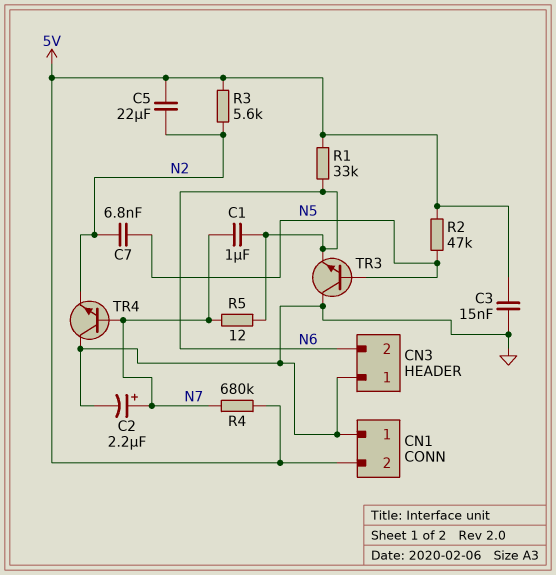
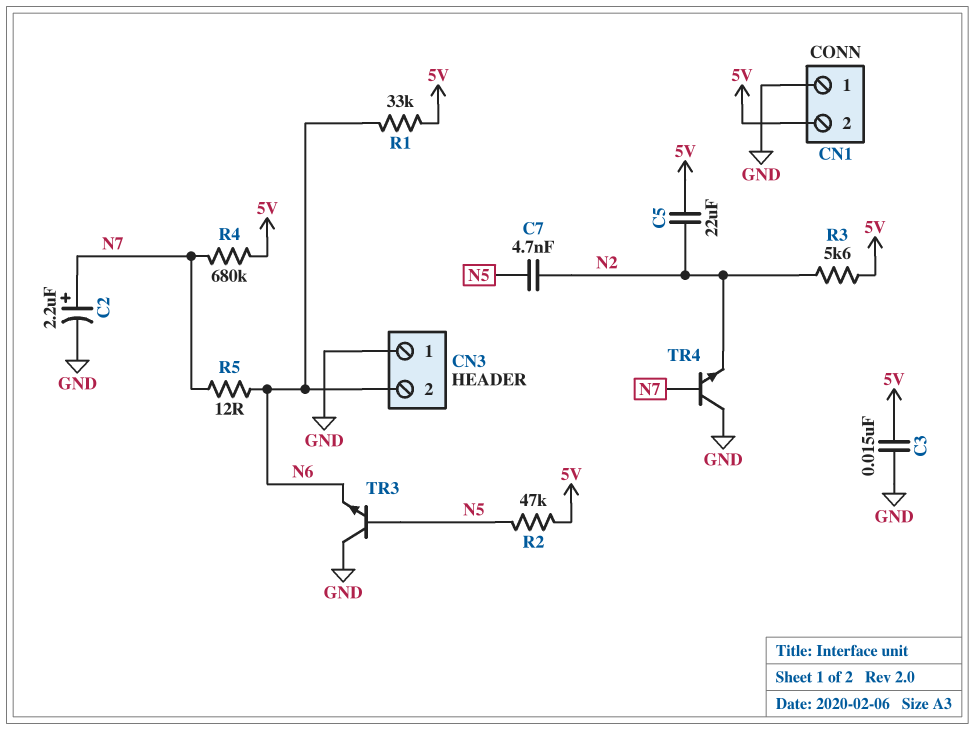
C1: 1uF (N6, N7) -> none
C7: 6.8nF (N2, N5) -> 4.7nF (N2, N5)

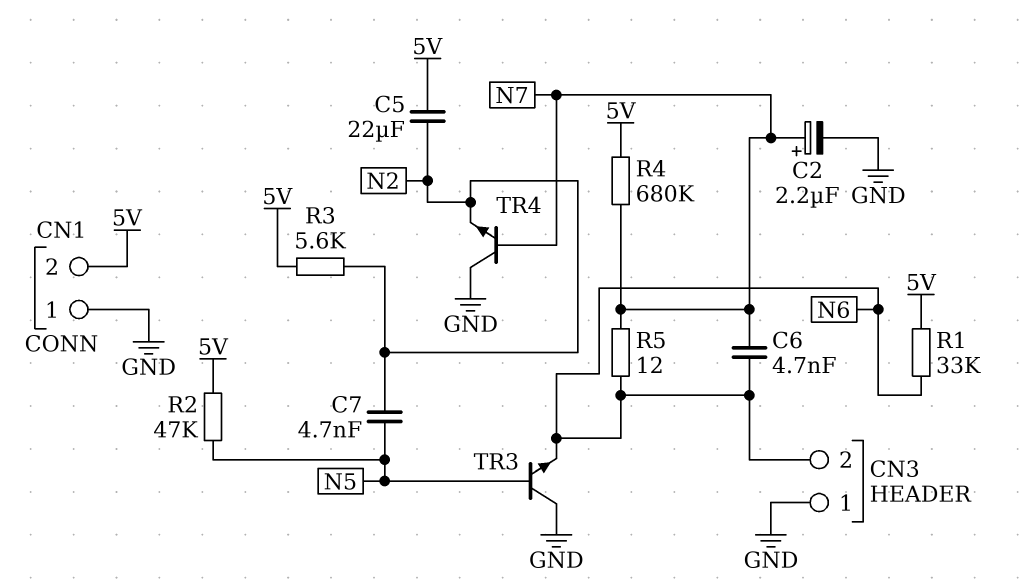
C3: 15nF (5V, GND) -> none
C6: none -> 4.7nF (N6, N7)

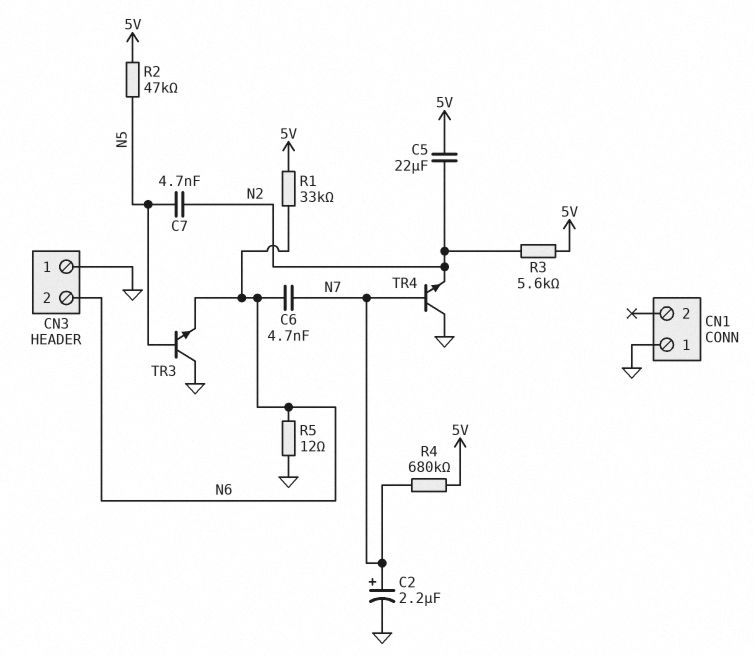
CN1 pin 2: 5V -> none
R5: 12 (N6, N7) -> 12 (GND, N6)

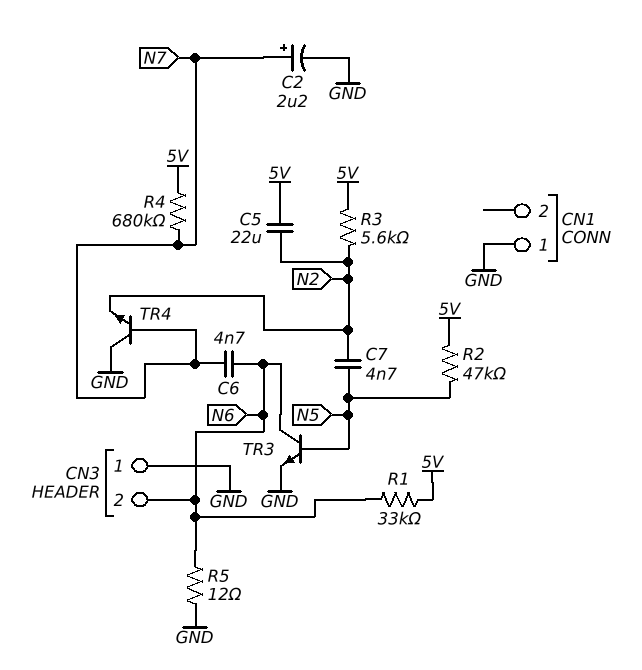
TR3: NPN (B N5, C GND, E N6) -> NPN (B N5, C N6, E GND)

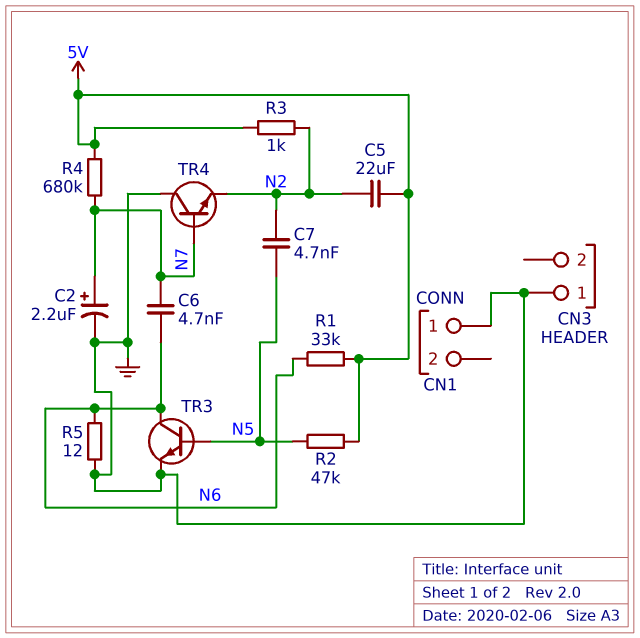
CN3 pin 2: N6 -> none
R3: 5.6k (5V, N2) -> 1k (5V, N2)

